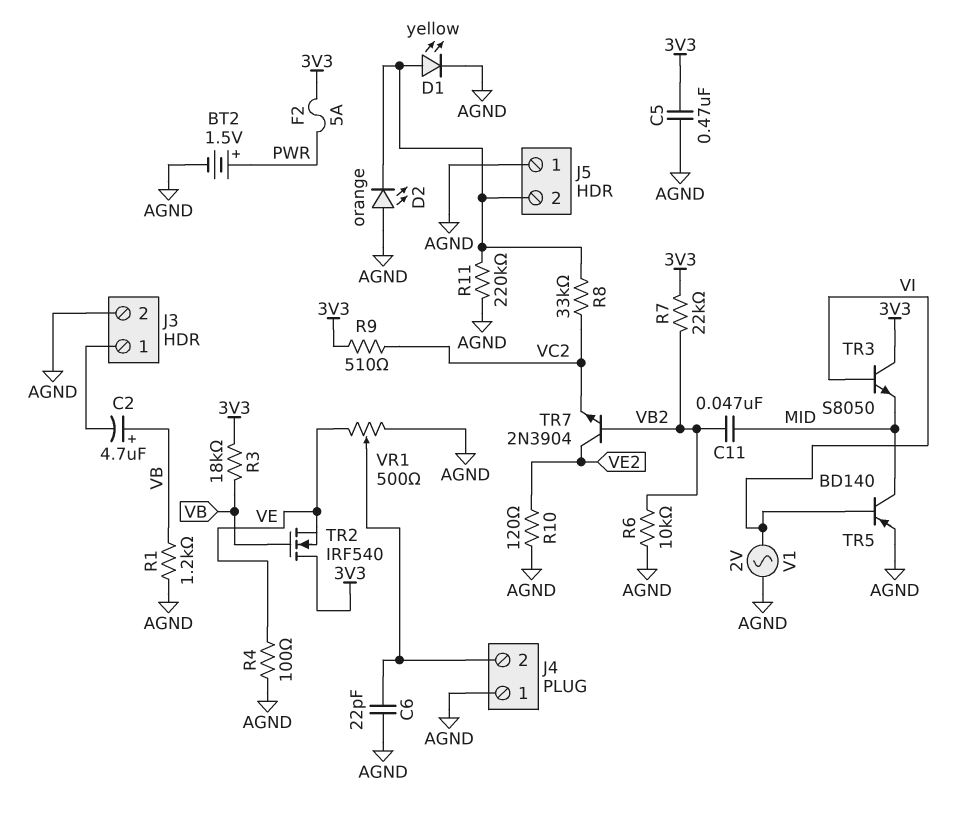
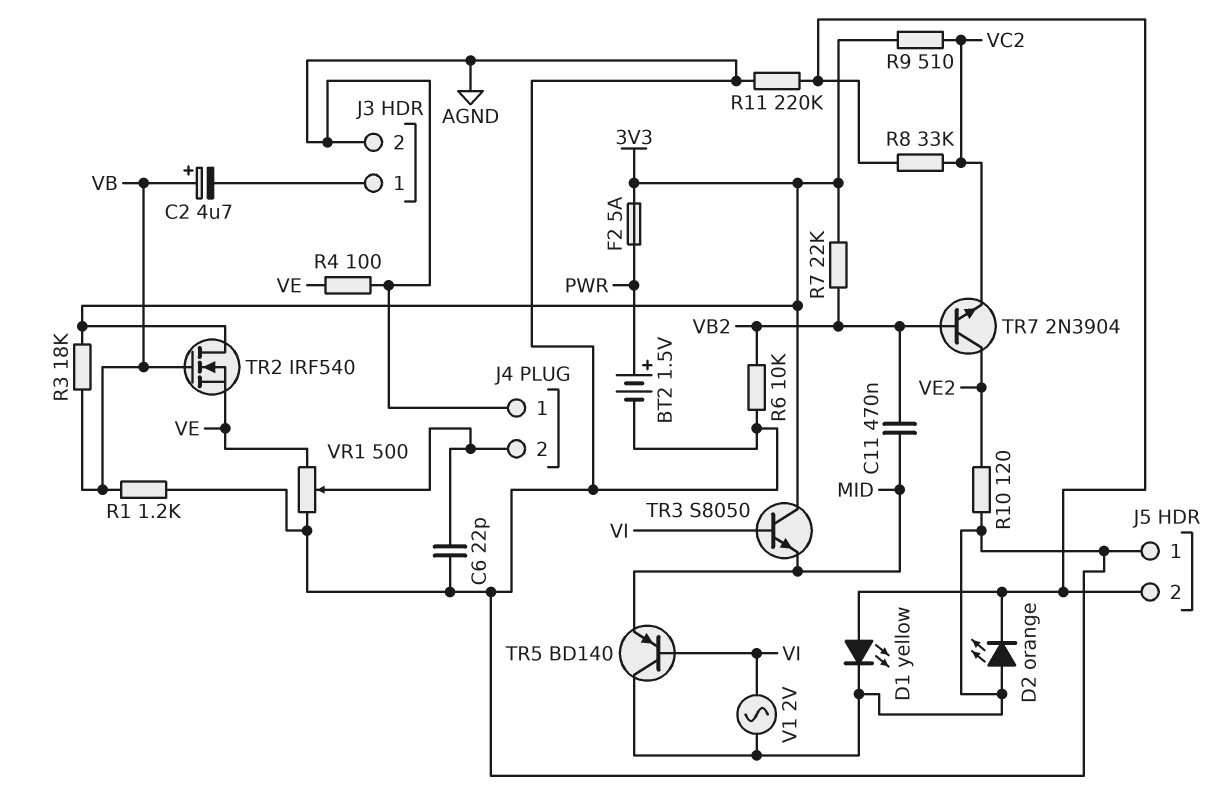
C5: 470nF (3V3, AGND) -> none
C11: 47nF (MID, VB2) -> 470nF (MID, VB2)
TR5: PNP BD140 (B VI, C MID, E AGND) -> PNP BD140 (B VI, C AGND, E MID)

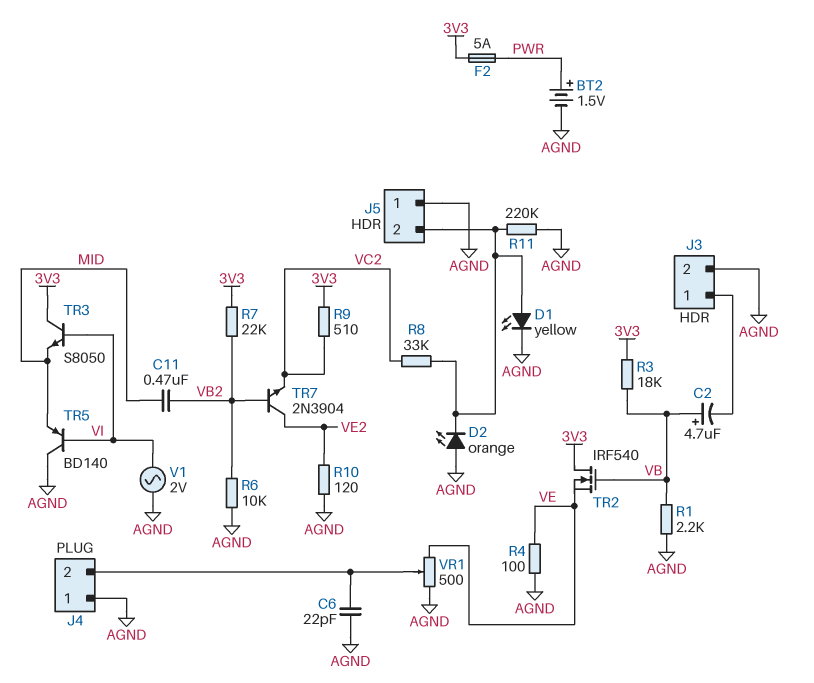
R1: 1.2k (AGND, VB) -> 2.2k (AGND, VB)

